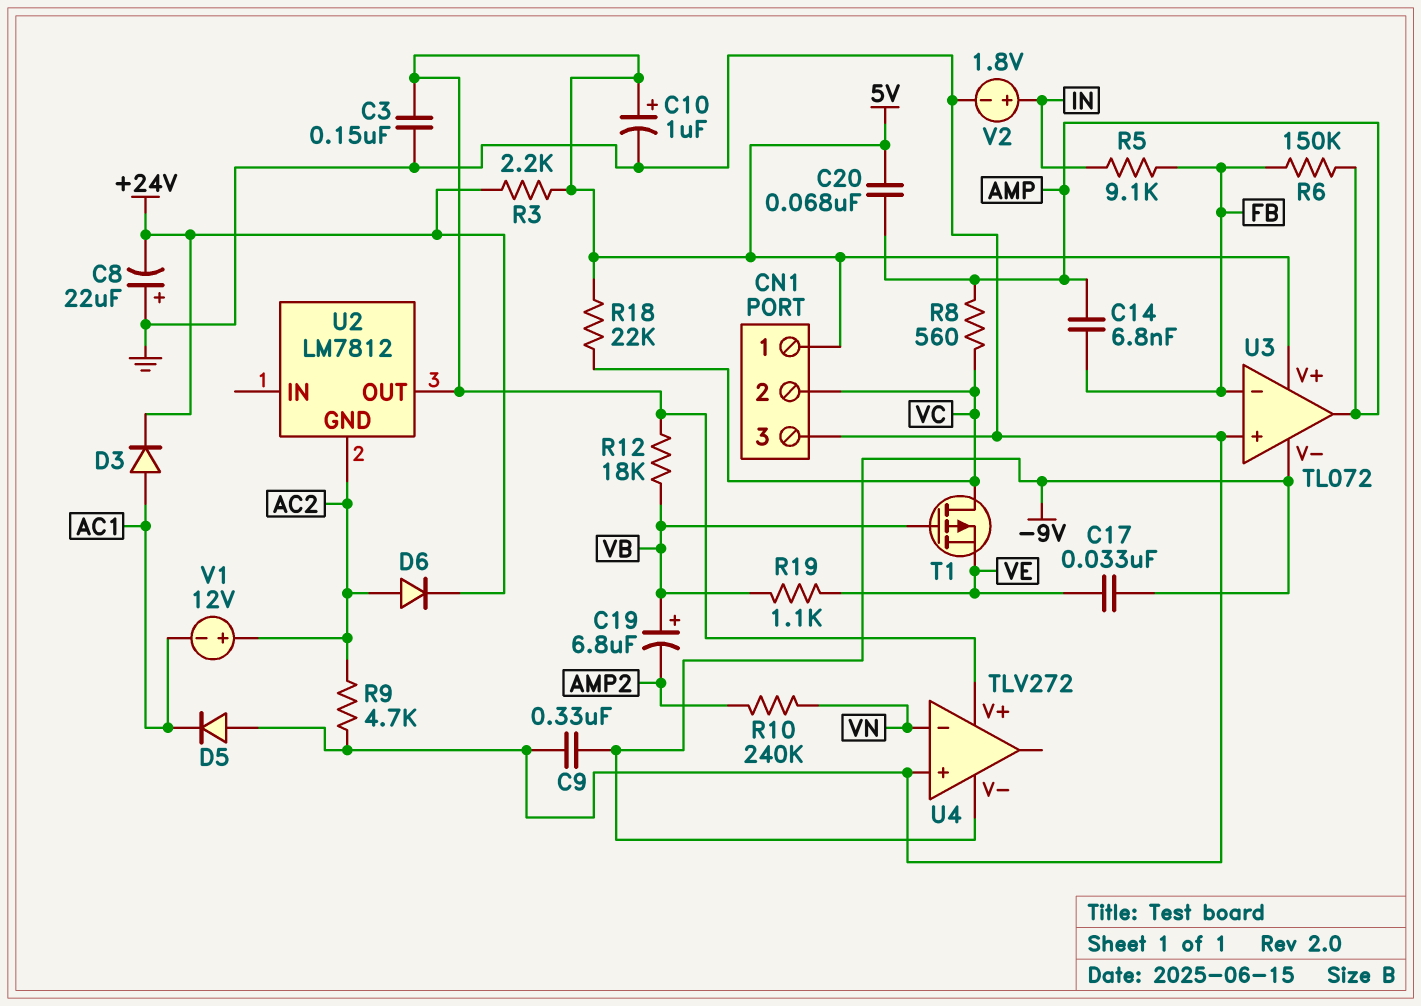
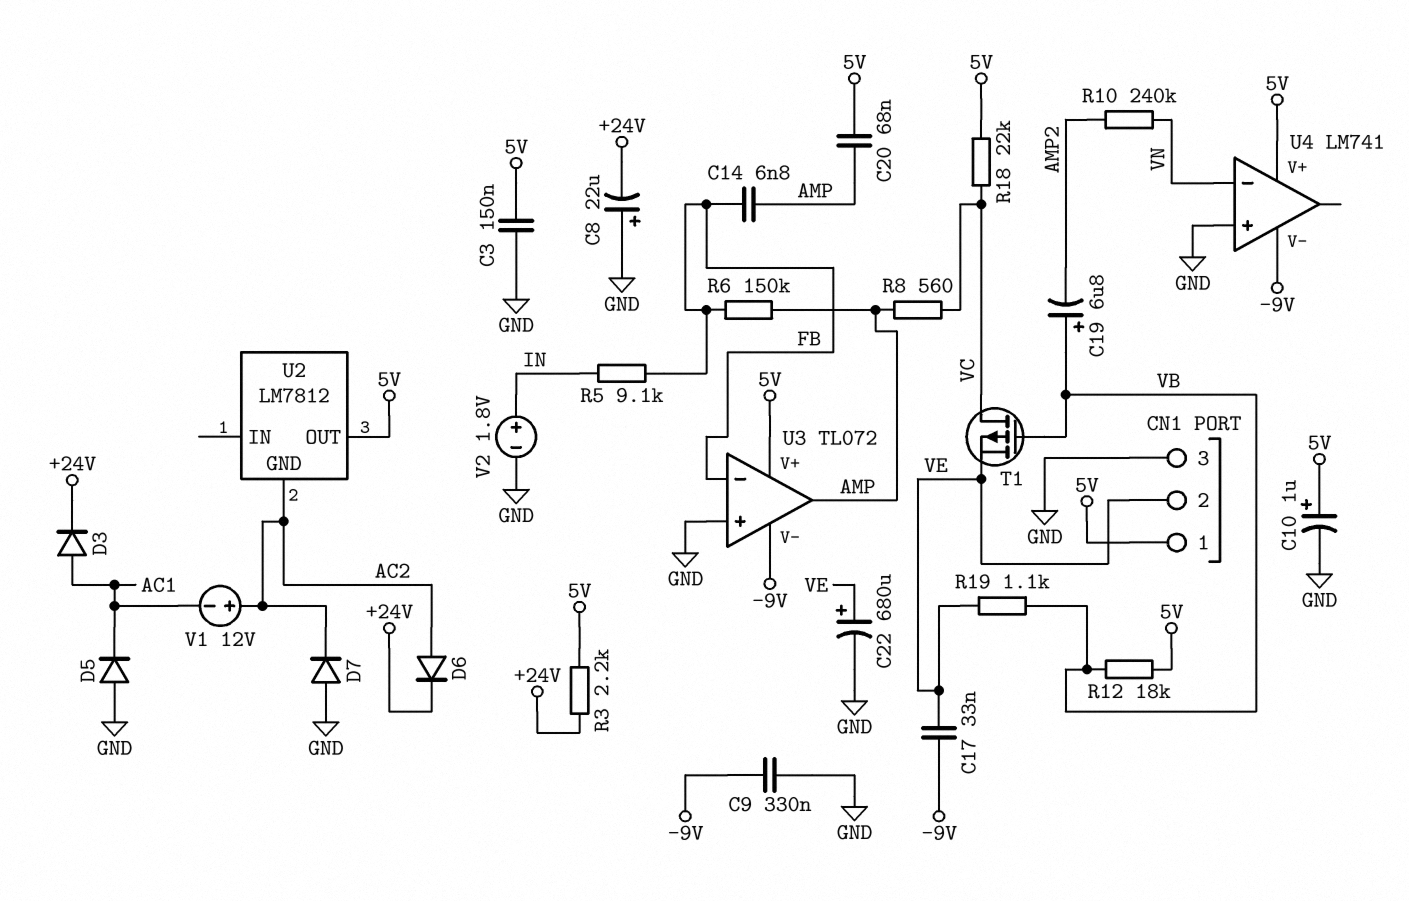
C22: none -> 680uF (plus VE, minus GND)
CN1 pin 2: VC -> VE
D7: none -> diode (A GND, K AC2)
R9: 4.7k (AC2, GND) -> none
U4: TLV272 -> LM741

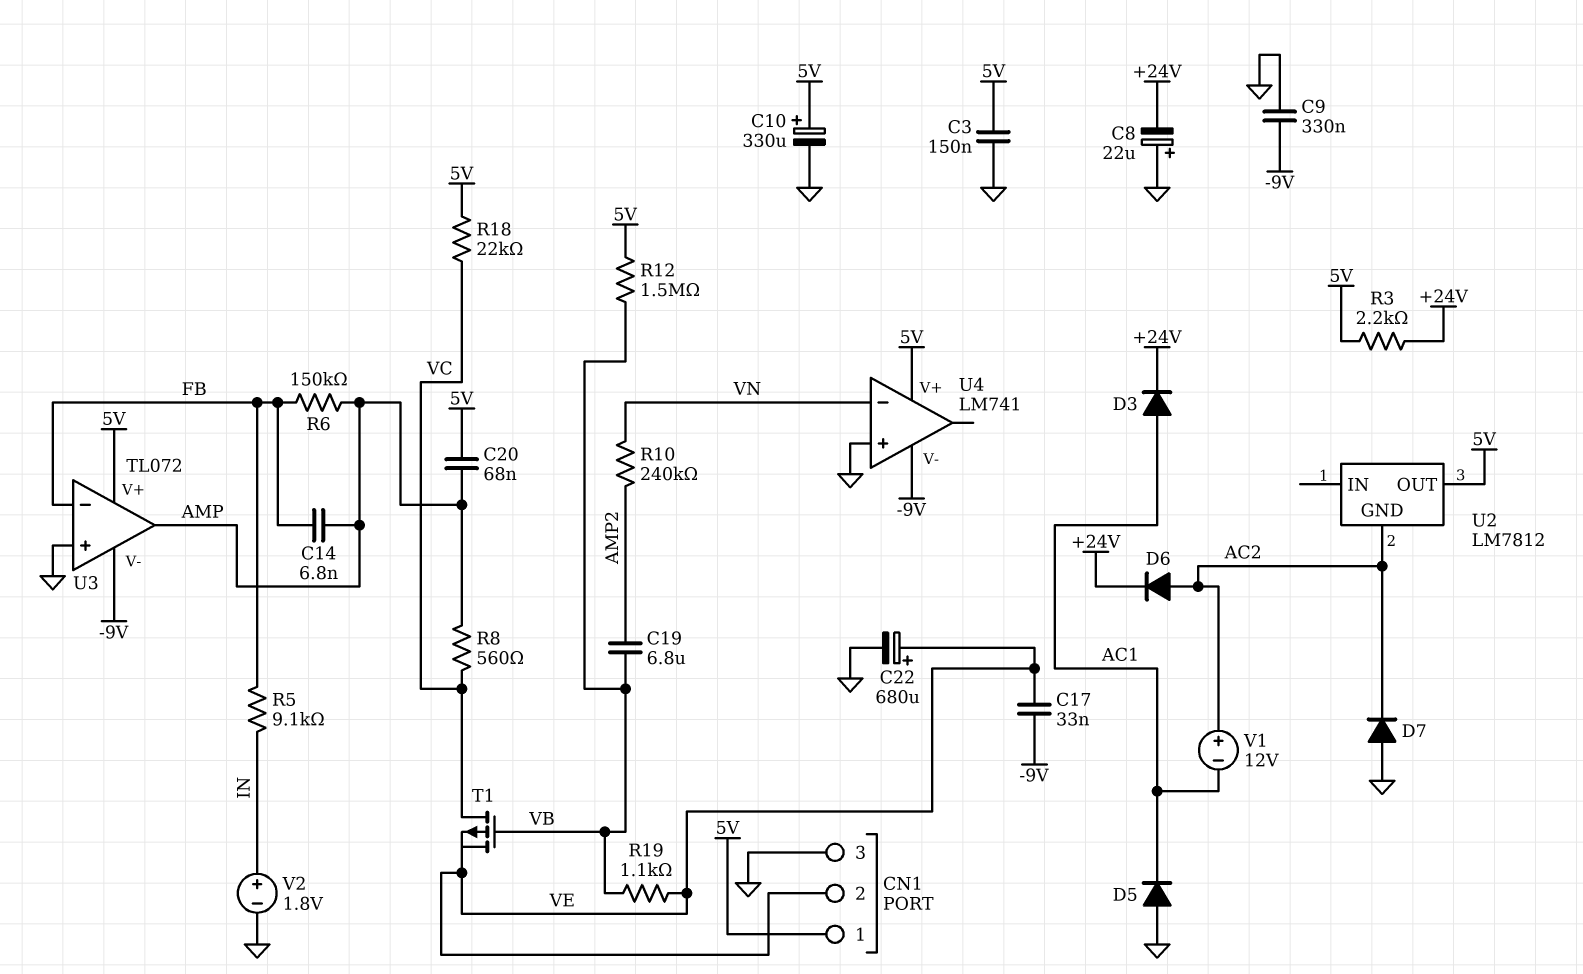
C10: 1uF (plus 5V, minus GND) -> 330uF (plus 5V, minus GND)
C19: 6.8uF (plus VB, minus AMP2) -> 6.8uF (AMP2, VB)
R12: 18k (5V, VB) -> 1.5M (5V, VB)

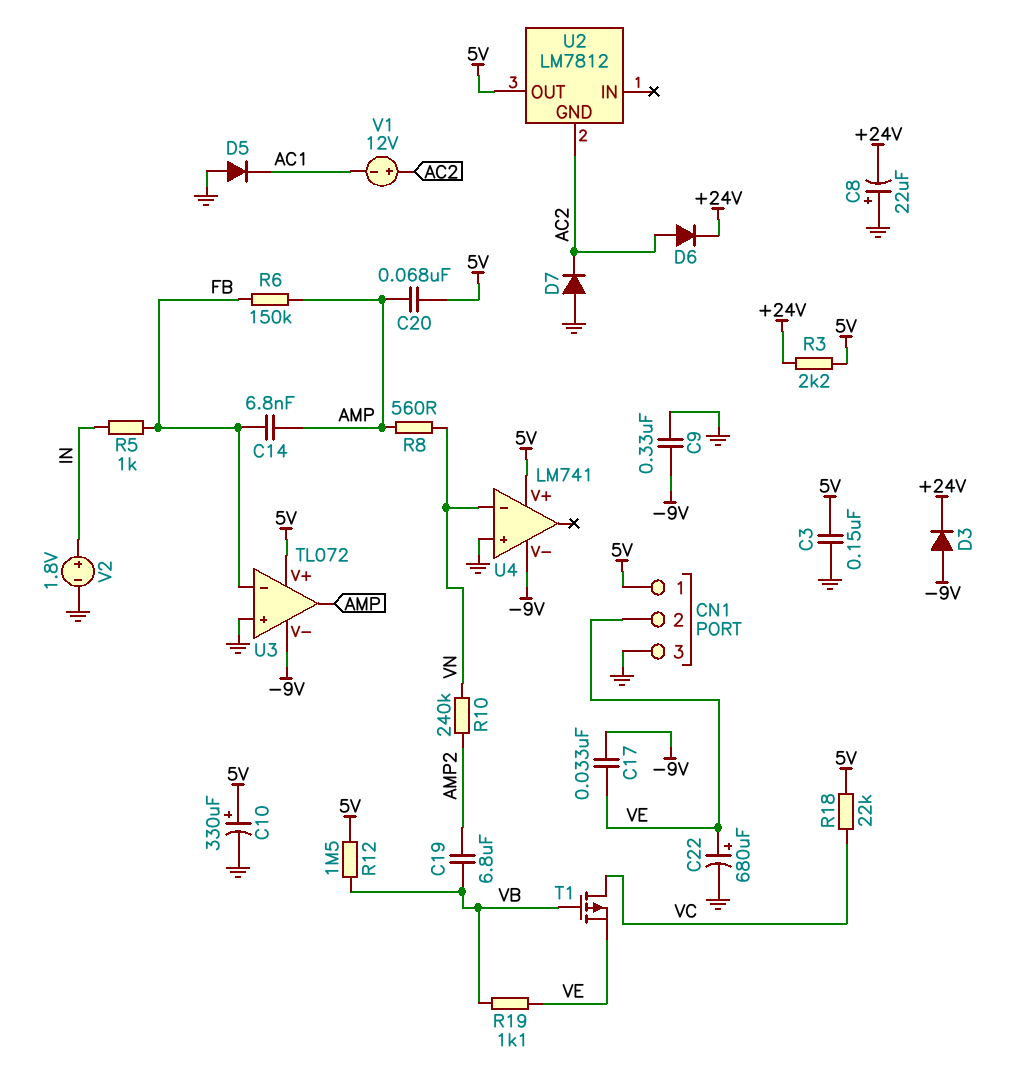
D3: diode (A AC1, K +24V) -> diode (A -9V, K +24V)
R5: 9.1k (FB, IN) -> 1k (FB, IN)
R8: 560 (AMP, VC) -> 560 (AMP, VN)

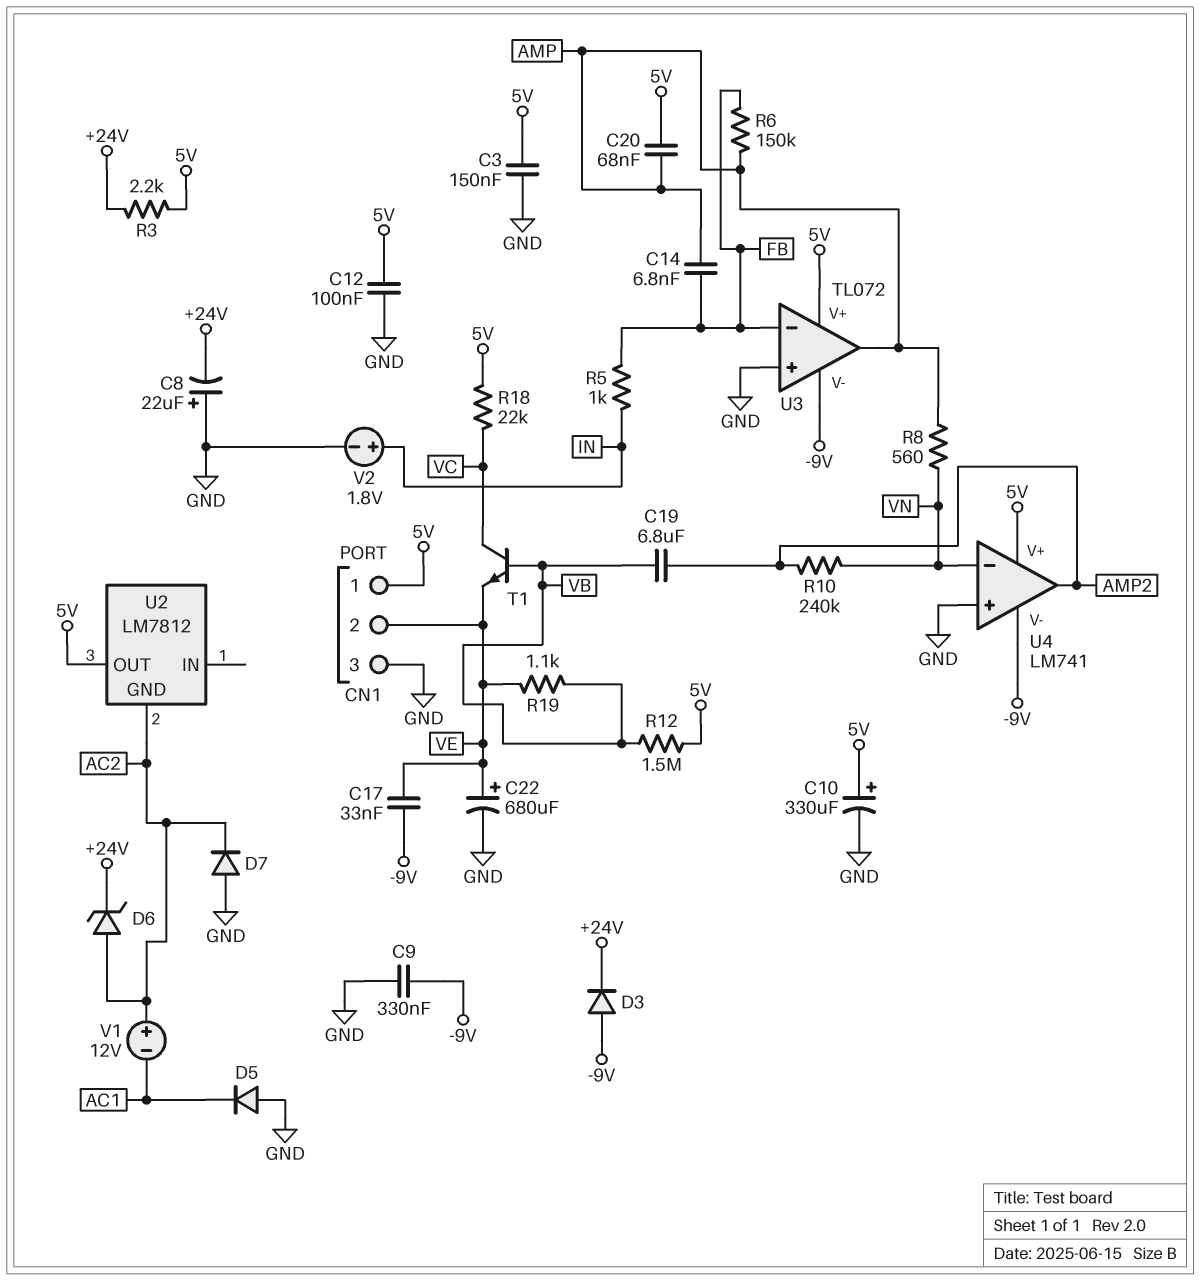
C12: none -> 100nF (5V, GND)
D6: diode (A AC2, K +24V) -> zener (A AC2, K +24V)
T1: PMOS (G VB, D VC, S VE) -> NPN (B VB, C VC, E VE)
U4 pin out: none -> AMP2

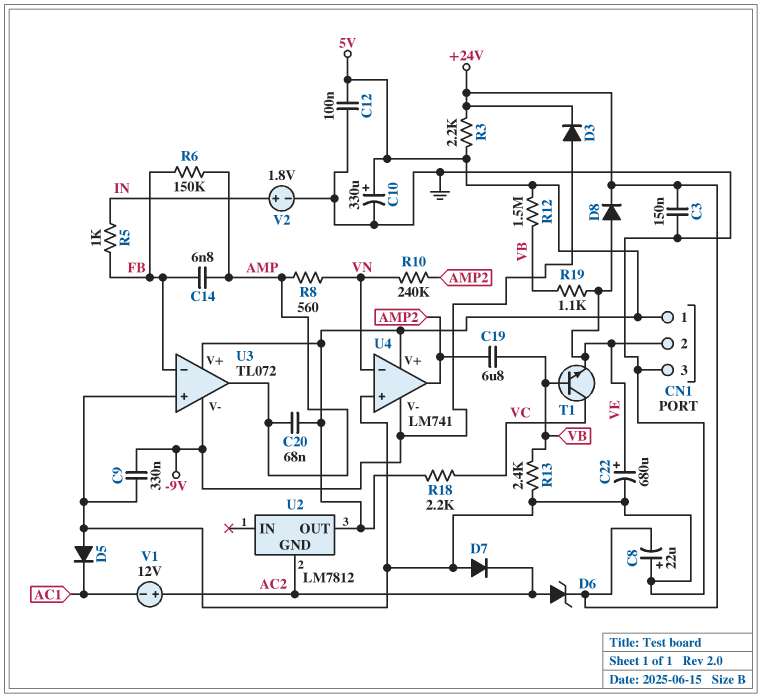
C3: 150nF (5V, GND) -> 150nF (+24V, GND)
C17: 33nF (-9V, VE) -> none
D8: none -> diode (A VE, K +24V)
R13: none -> 2.4k (GND, VB)
R18: 22k (5V, VC) -> 2.2k (5V, VC)

